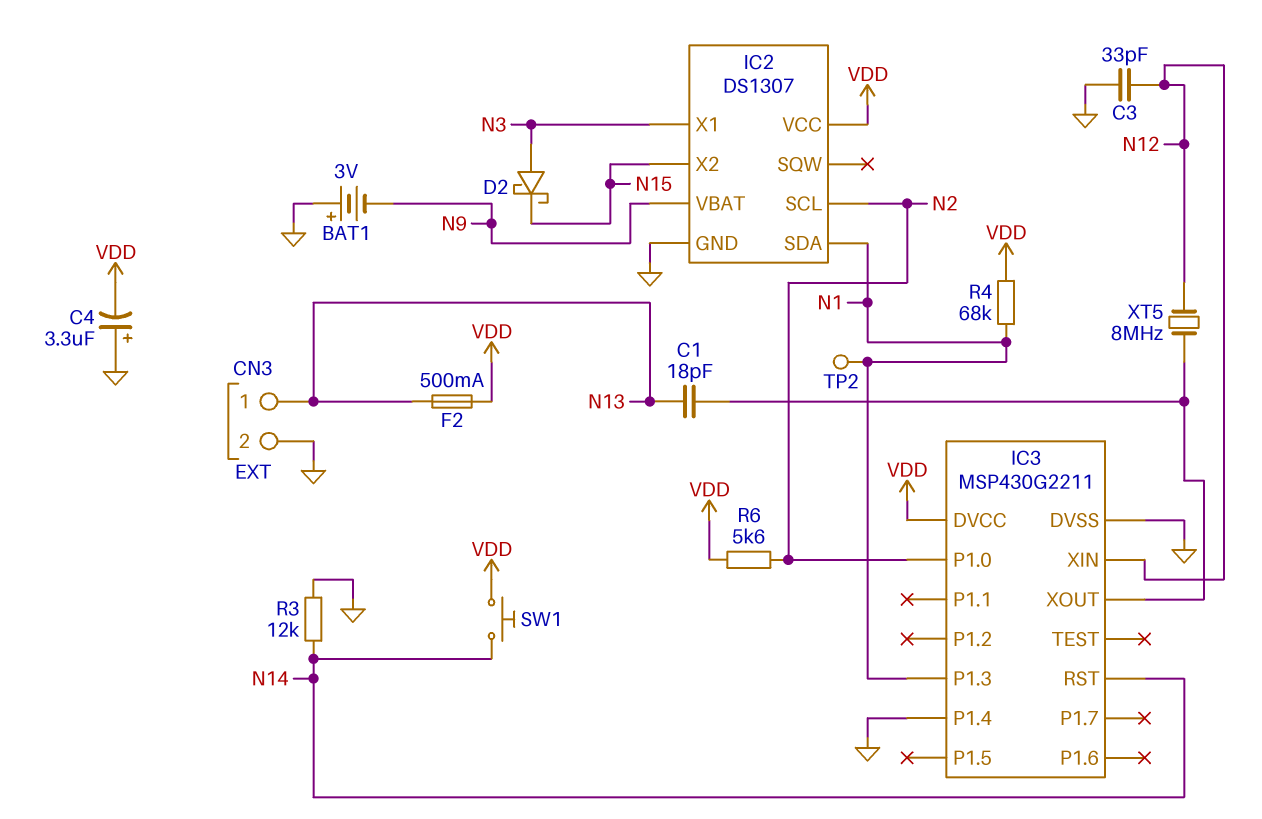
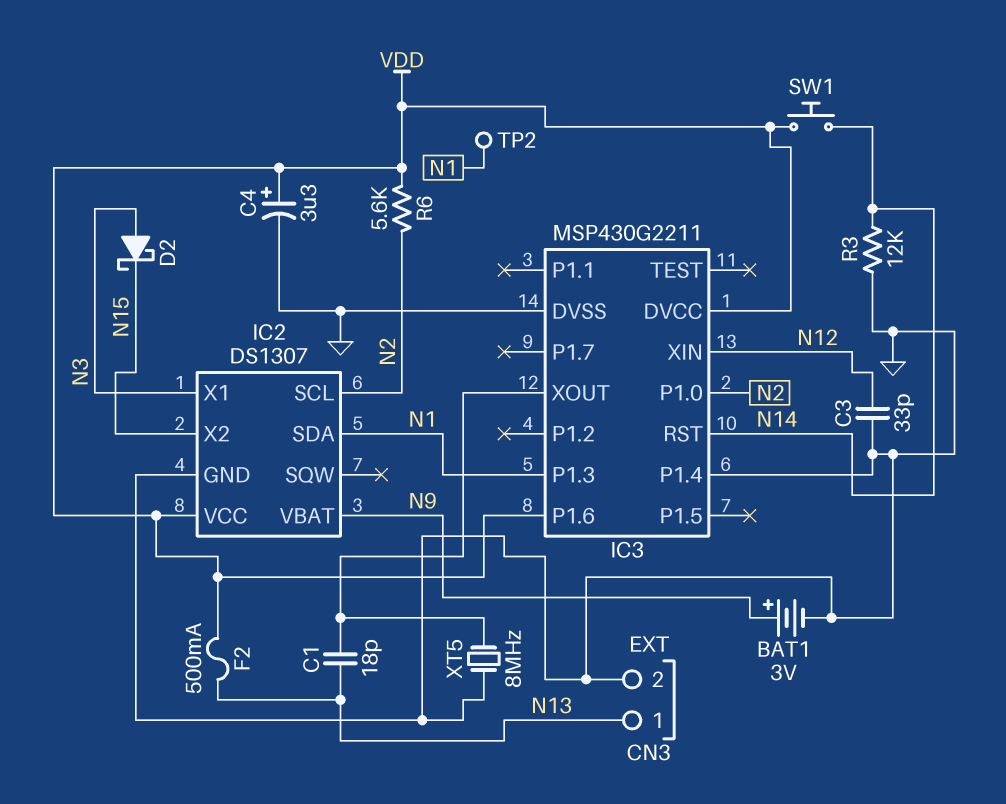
BAT1: 3V (plus GND, minus N9) -> 3V (plus N9, minus GND)
C4: 3.3uF (plus GND, minus VDD) -> 3.3uF (plus VDD, minus GND)
IC3 pin P1.6: none -> VDD
R4: 68k (N1, VDD) -> none
XT5: 8MHz (IC3/XOUT, N12) -> 8MHz (GND, IC3/XOUT)

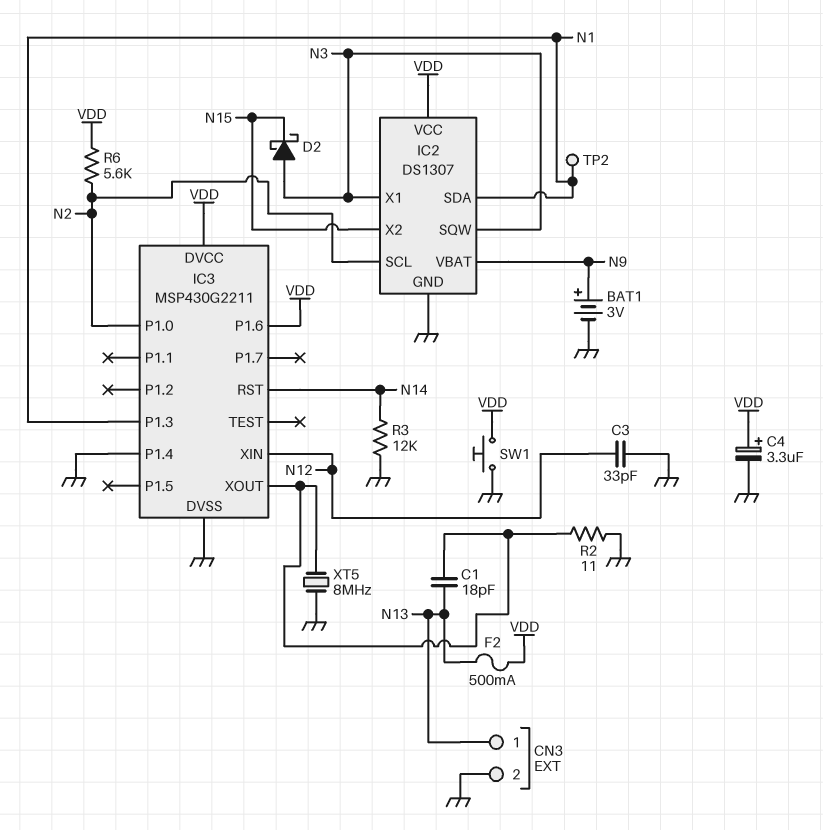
IC2 pin SQW: none -> N3
R2: none -> 11 (GND, IC3/XOUT)
SW1: button (N14, VDD) -> button (GND, VDD)

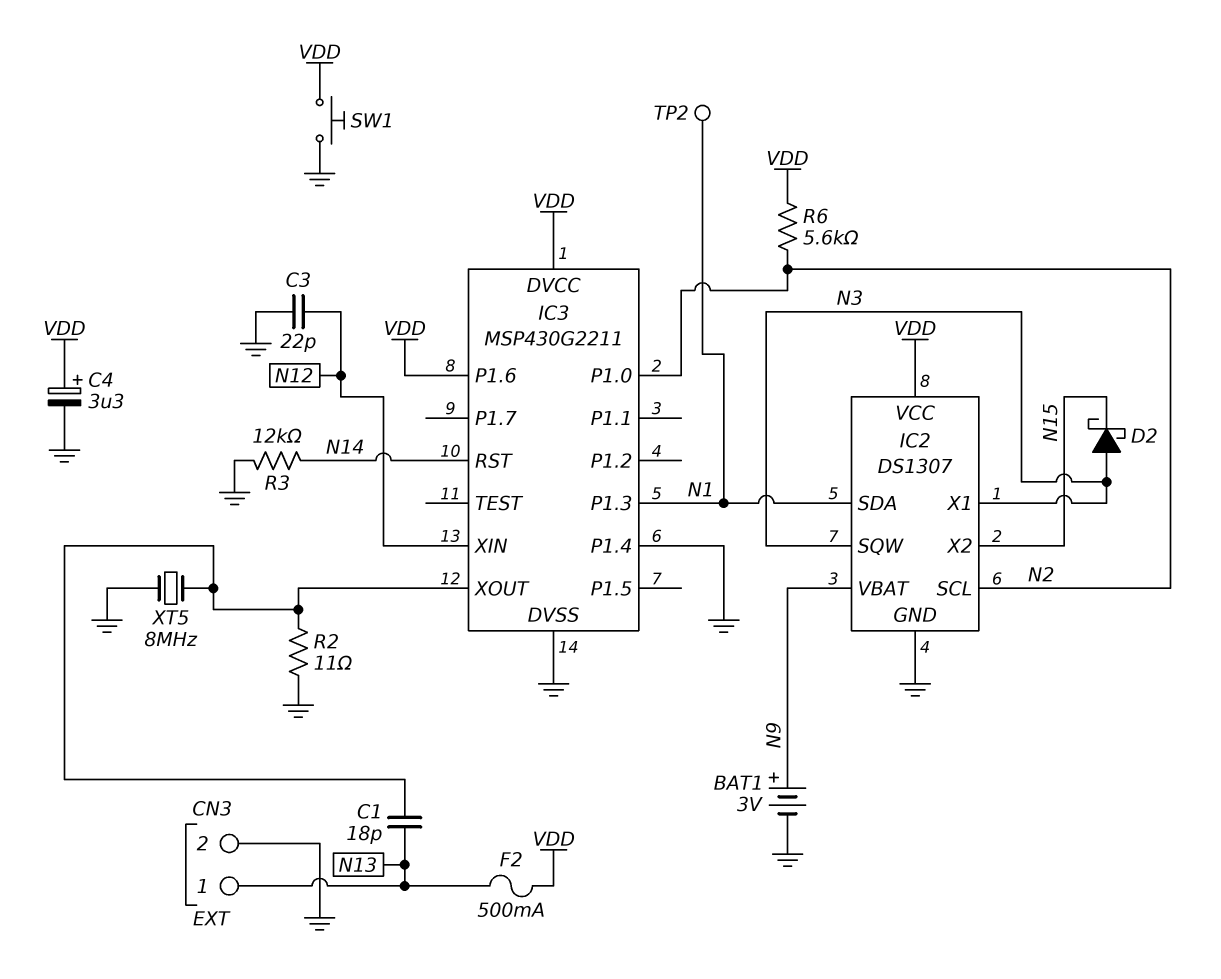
C3: 33pF (GND, N12) -> 22pF (GND, N12)

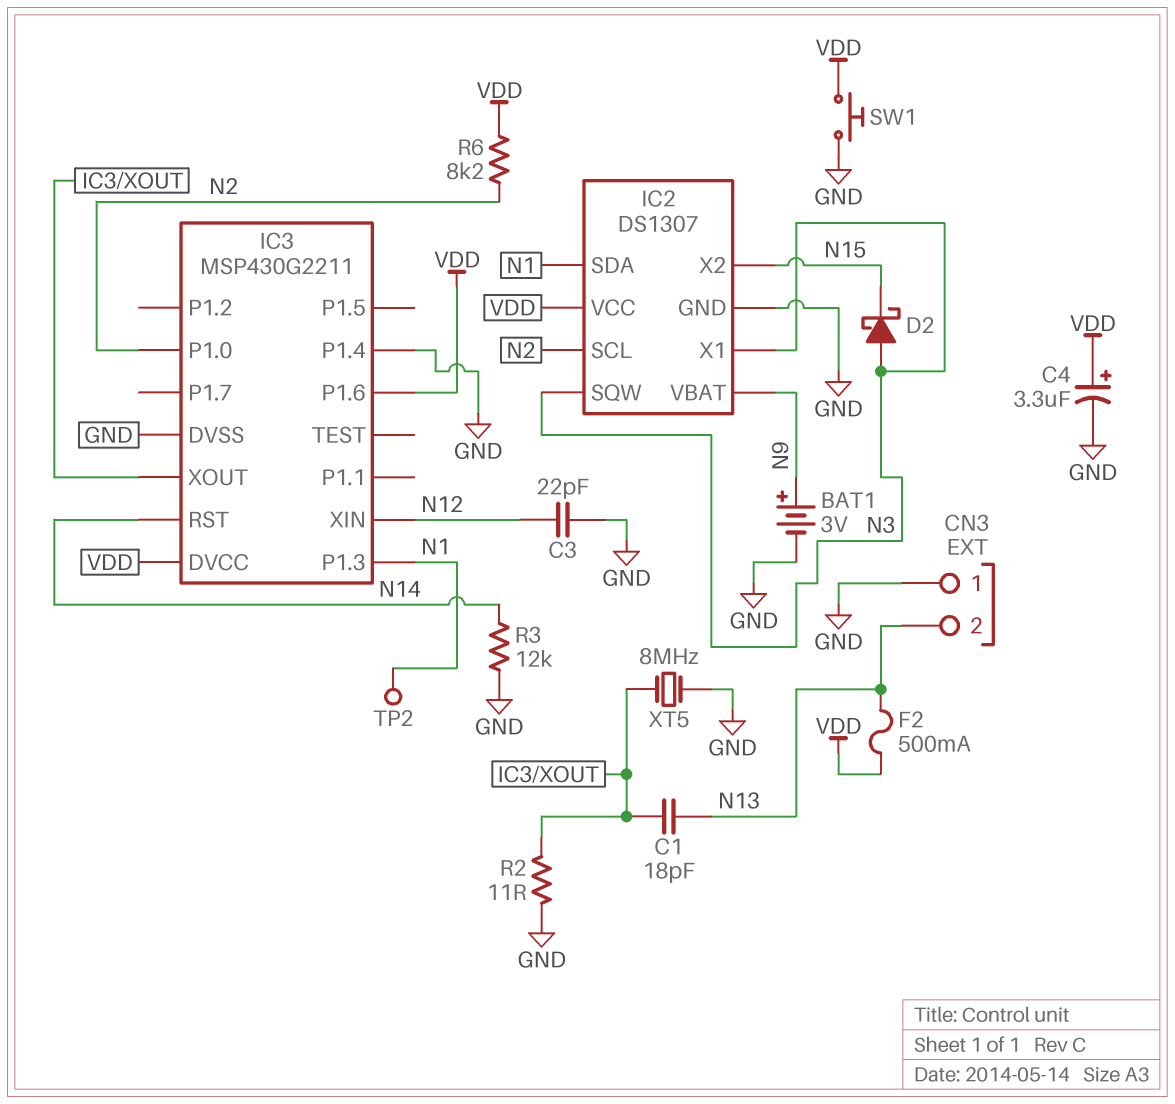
CN3 pin 1: N13 -> GND
CN3 pin 2: GND -> N13
R6: 5.6k (N2, VDD) -> 8.2k (N2, VDD)

